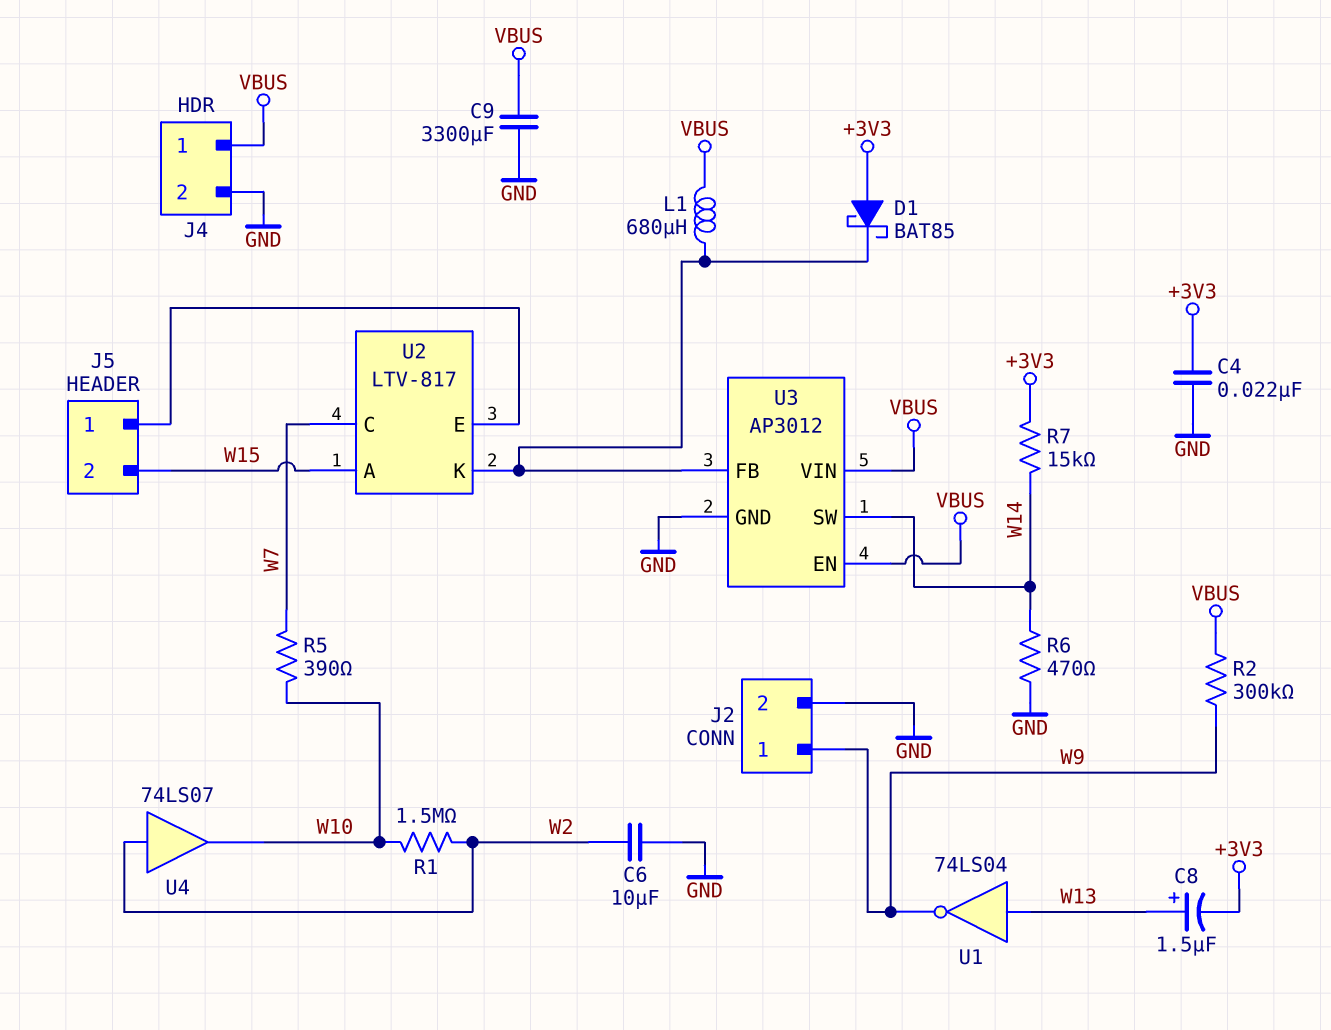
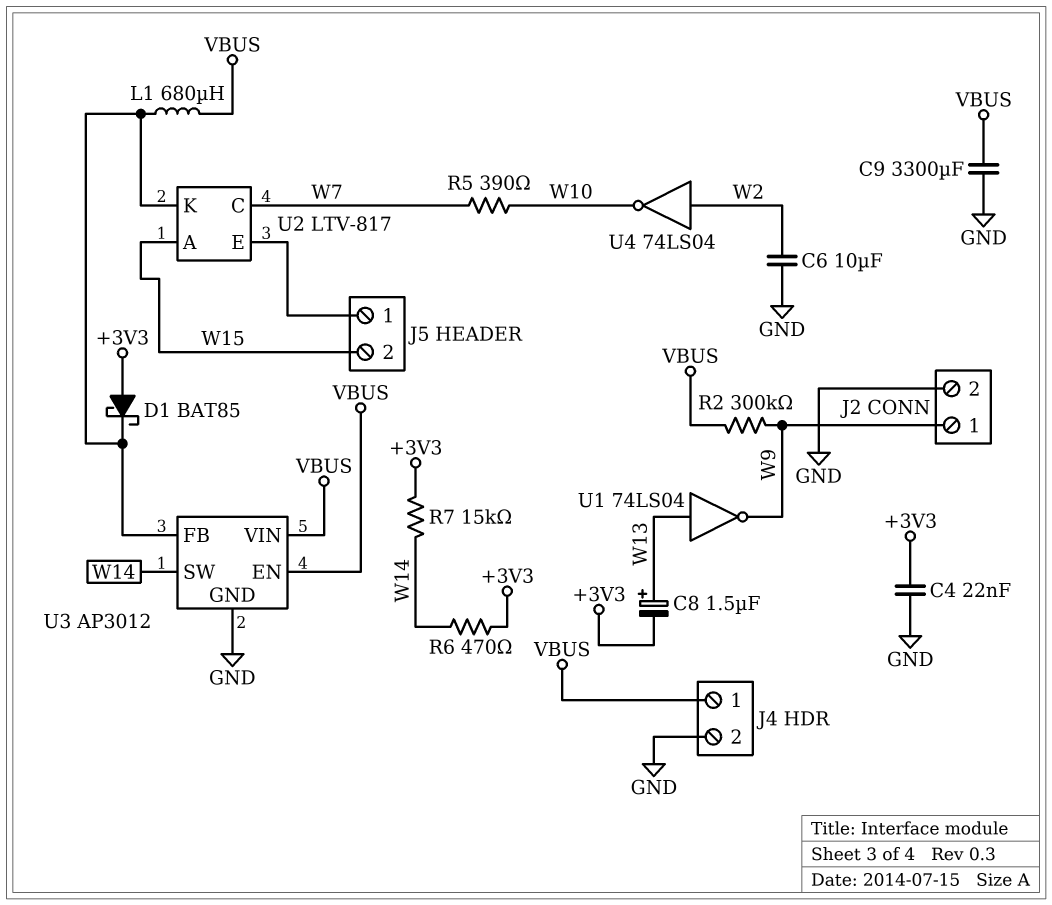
R1: 1.5M (W2, W10) -> none
R6: 470 (GND, W14) -> 470 (+3V3, W14)
U4: buffer 74LS07 (in W2, out W10) -> NOT 74LS04 (in W2, out W10)

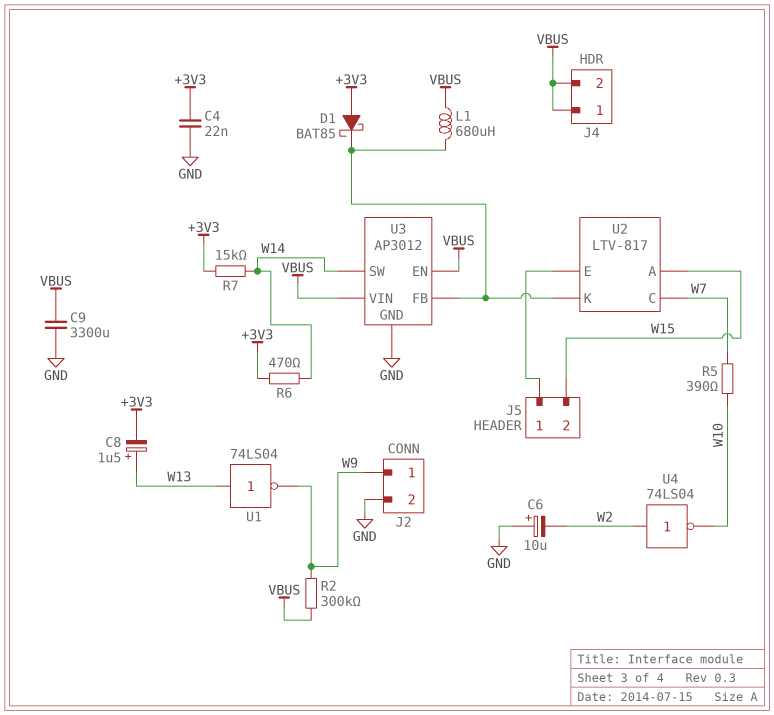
C6: 10uF (GND, W2) -> 10uF (plus GND, minus W2)
J4 pin 2: GND -> VBUS

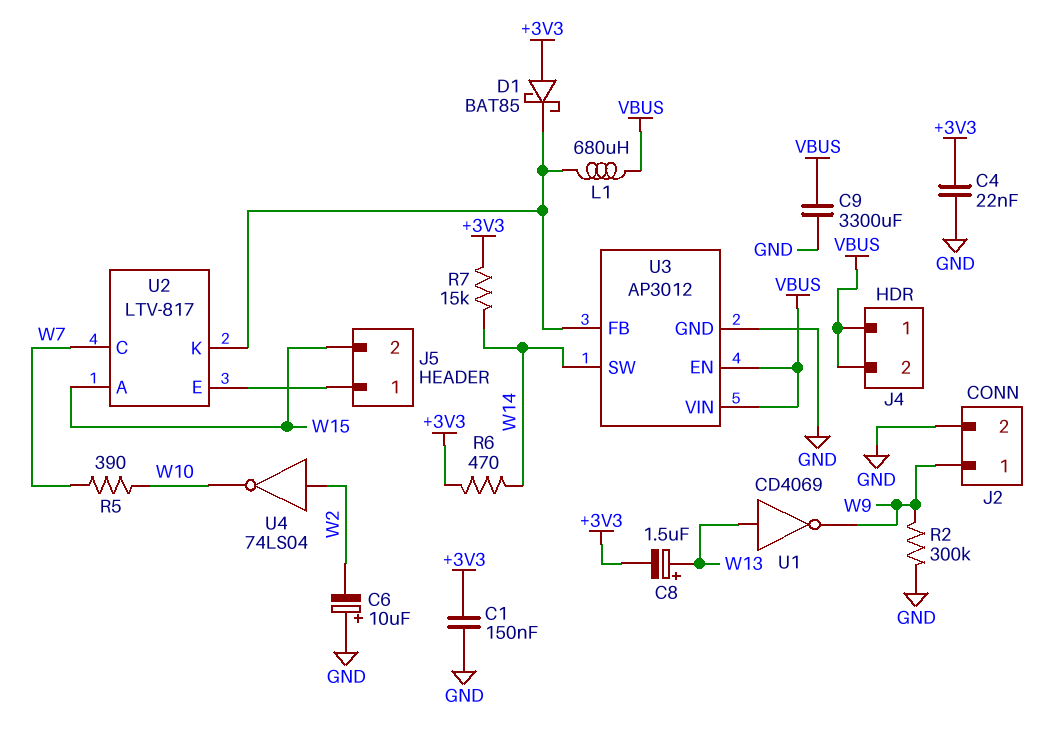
C1: none -> 150nF (+3V3, GND)
R2: 300k (VBUS, W9) -> 300k (GND, W9)
U1: NOT 74LS04 (in W13, out W9) -> NOT CD4069 (in W13, out W9)

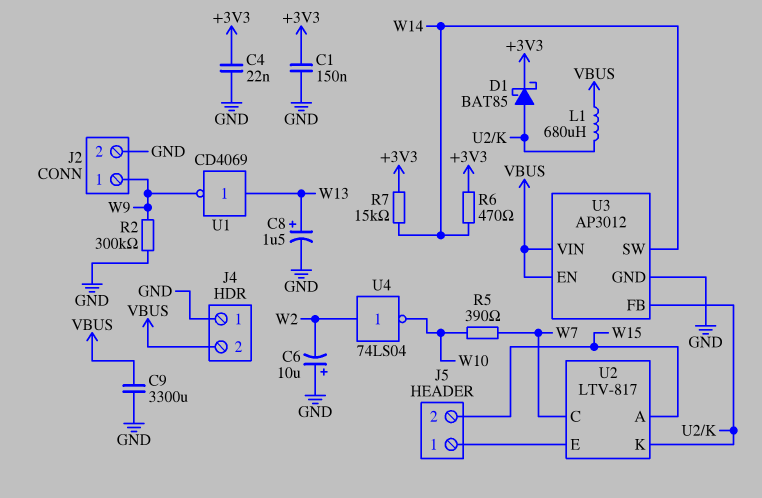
C8: 1.5uF (plus W13, minus +3V3) -> 1.5uF (plus W13, minus GND)
D1: schottky BAT85 (A +3V3, K U2/K) -> schottky BAT85 (A U2/K, K +3V3)
J4 pin 1: VBUS -> GND

